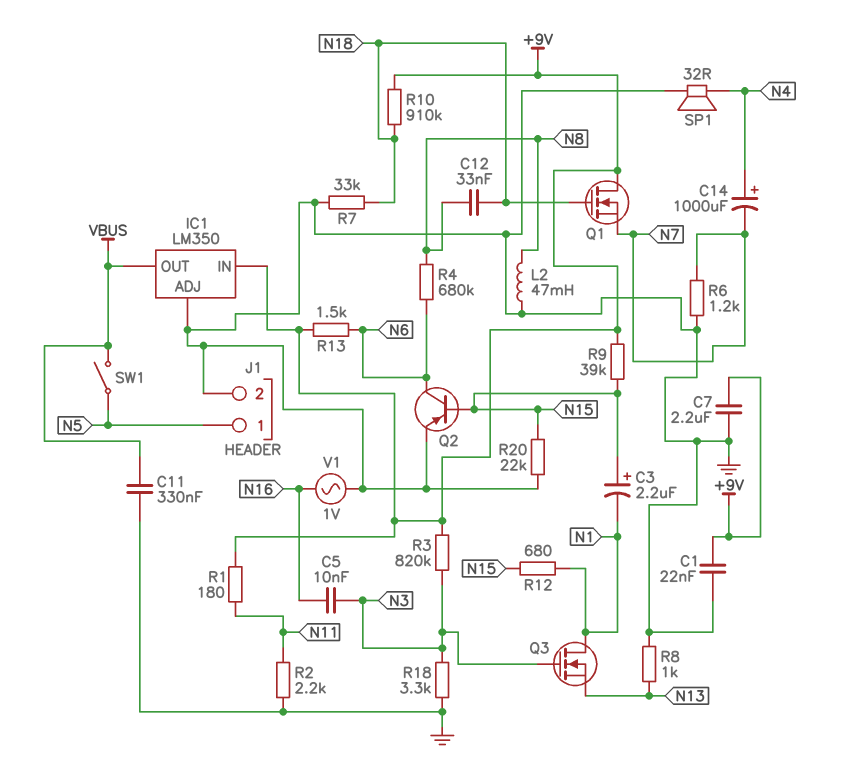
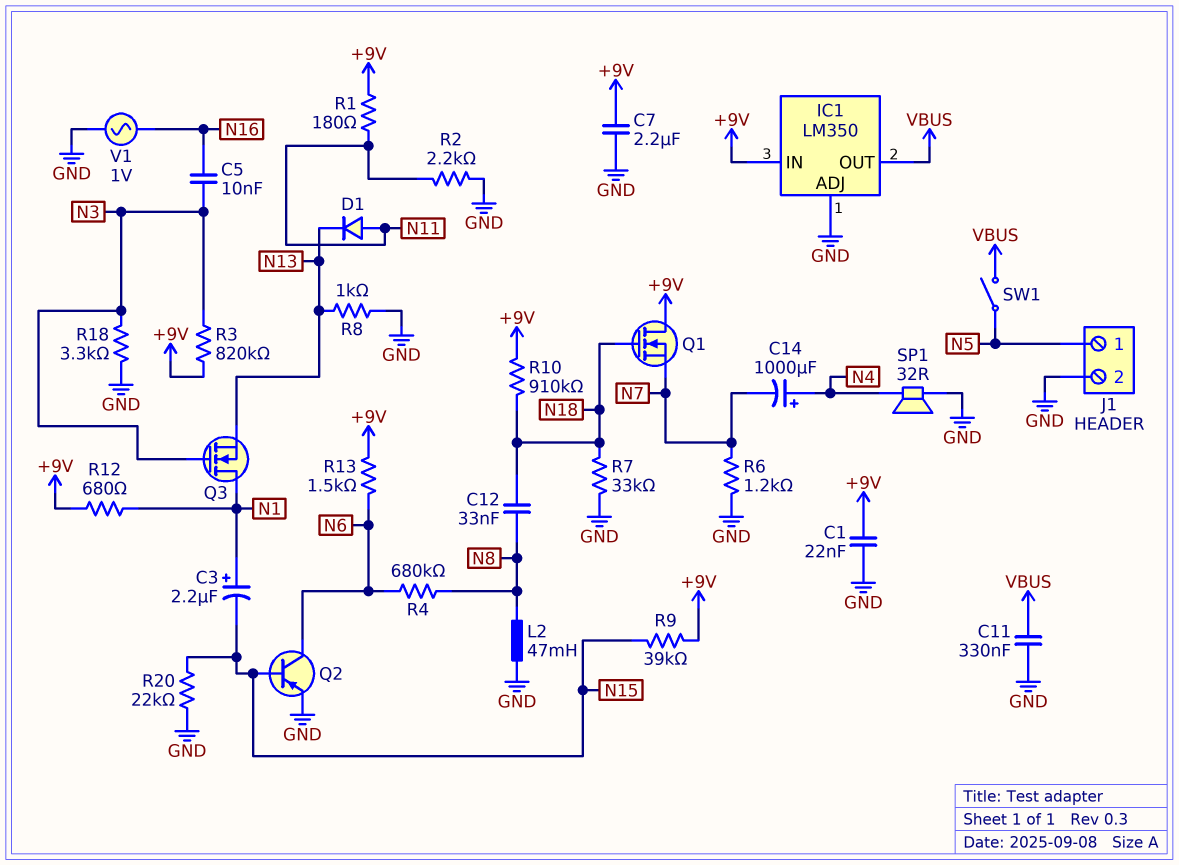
C3: 2.2uF (plus N15, minus N1) -> 2.2uF (plus N1, minus N15)
D1: none -> diode (A N11, K N13)
R12: 680 (N1, N15) -> 680 (+9V, N1)

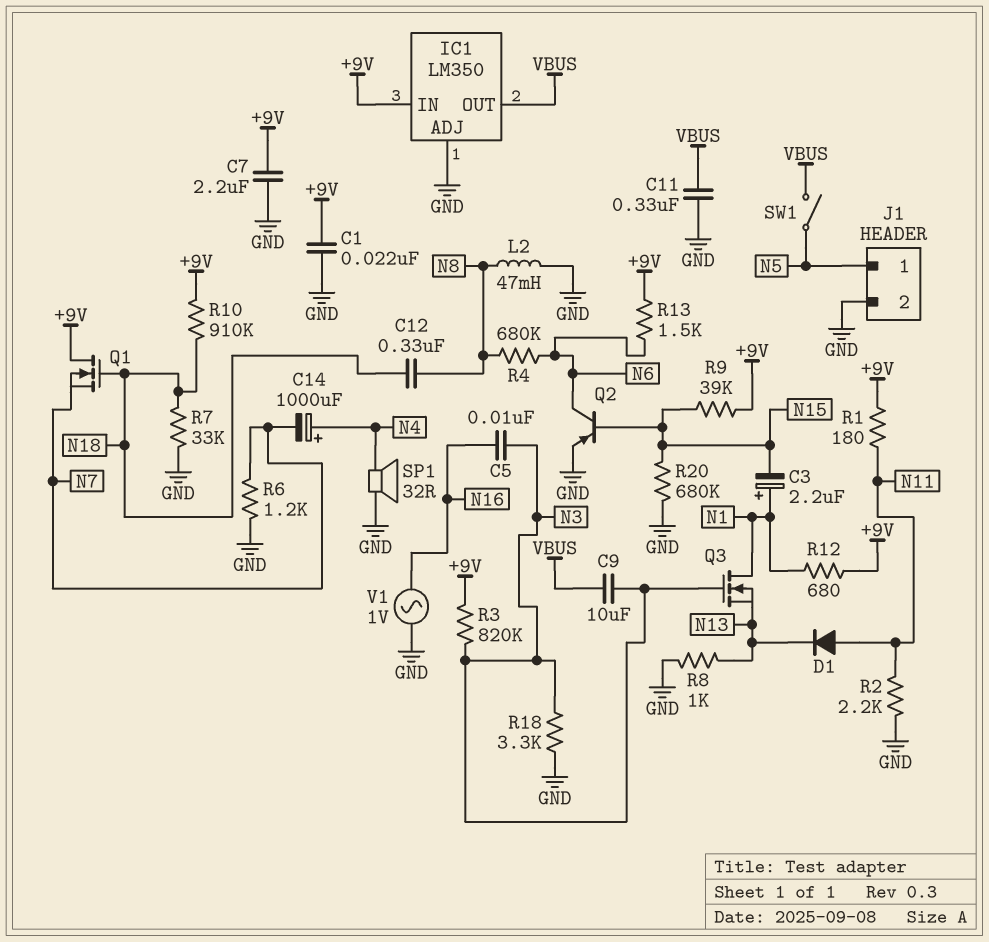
C9: none -> 10uF (N3, VBUS)
C12: 33nF (N8, N18) -> 330nF (N8, N18)
R20: 22k (GND, N15) -> 680k (GND, N15)

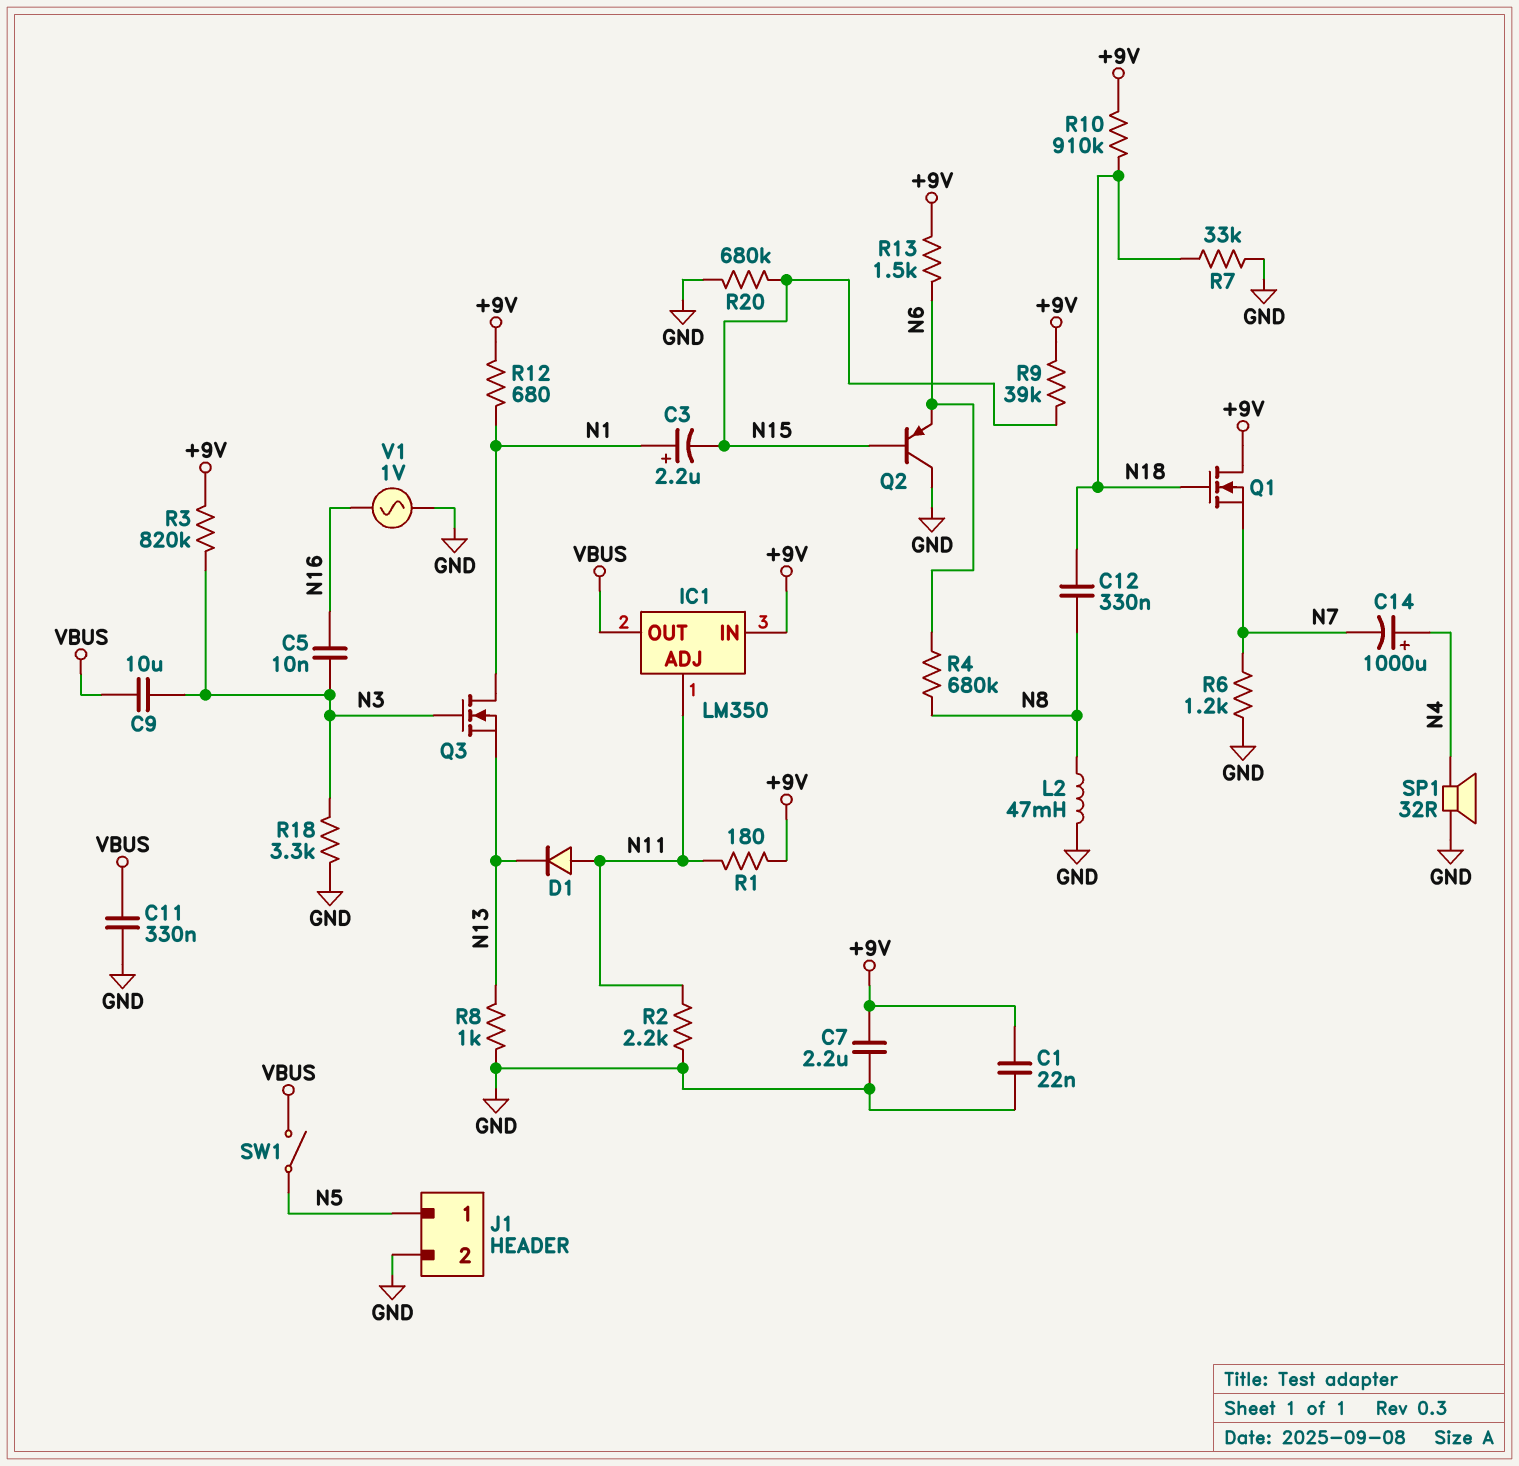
IC1 pin ADJ: GND -> N11
Q2: PNP (B N15, C N6, E GND) -> PNP (B N15, C GND, E N6)

